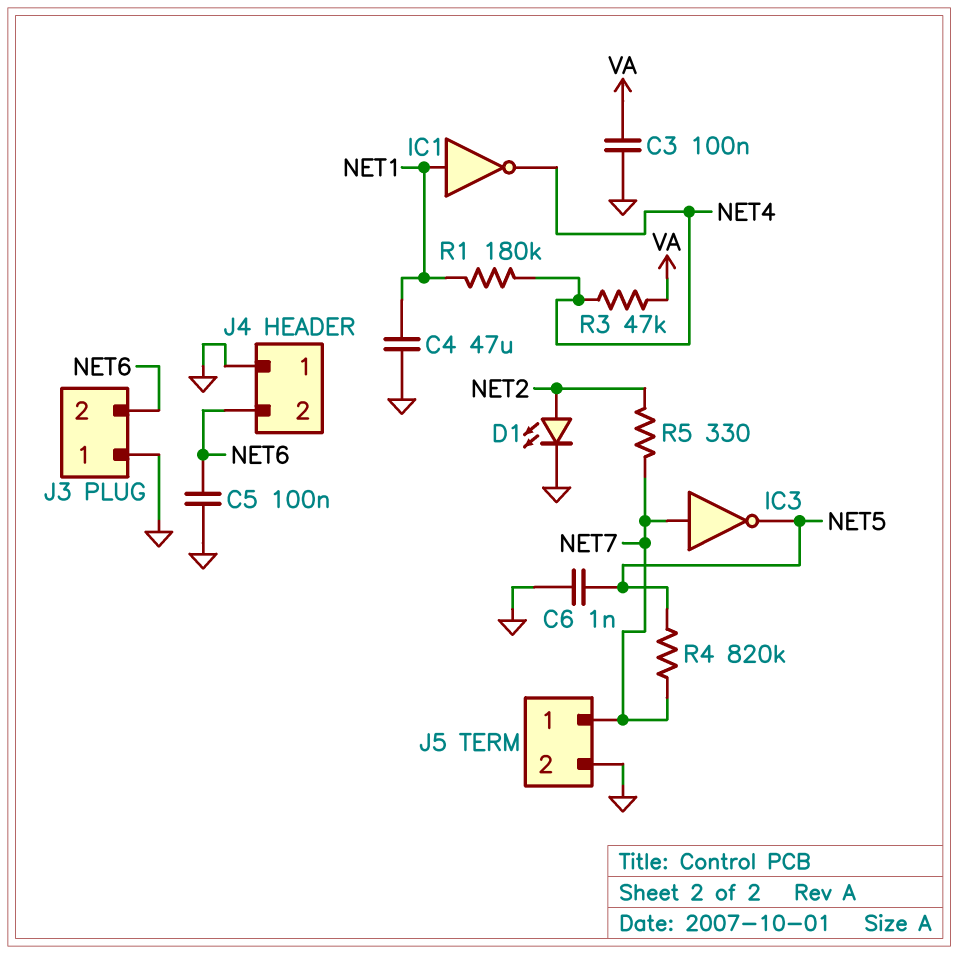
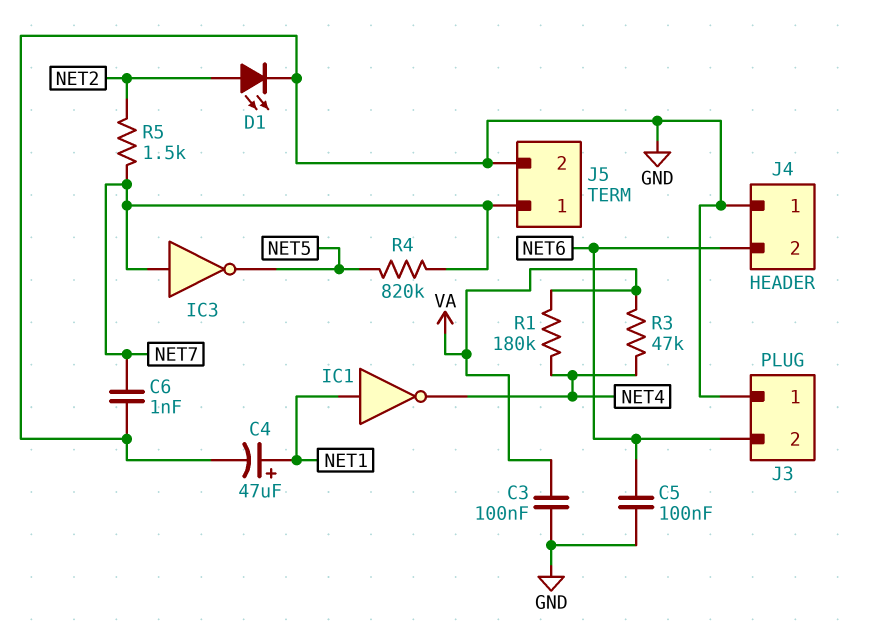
C4: 47uF (GND, NET1) -> 47uF (plus NET1, minus GND)
C6: 1nF (GND, NET5) -> 1nF (GND, NET7)
R1: 180k (NET1, NET4) -> 180k (NET4, VA)
R5: 330 (NET2, NET7) -> 1.5k (NET2, NET7)

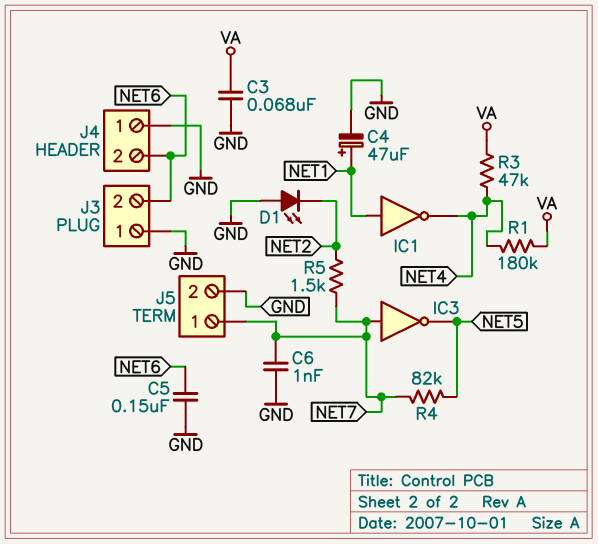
C3: 100nF (GND, VA) -> 68nF (GND, VA)
C5: 100nF (GND, NET6) -> 150nF (GND, NET6)
D1: LED (A NET2, K GND) -> LED (A GND, K NET2)
R4: 820k (NET5, NET7) -> 82k (NET5, NET7)

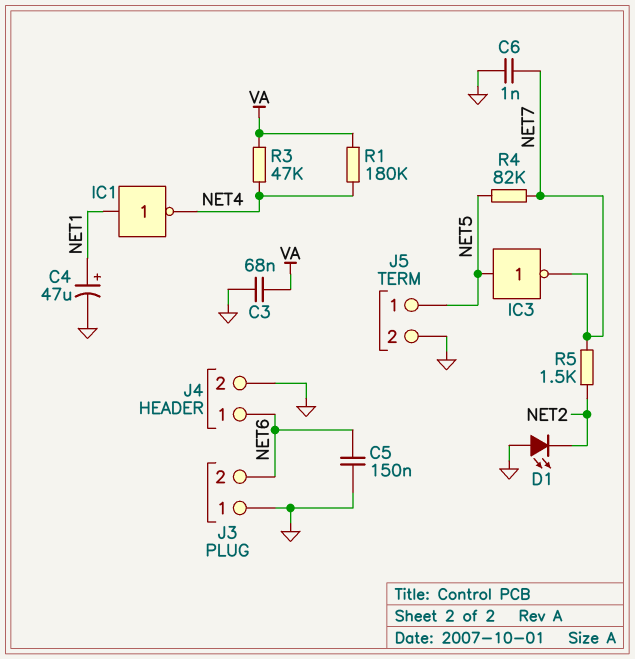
IC3: NOT (in NET7, out NET5) -> NOT (in NET5, out NET7)
J4 pin 1: GND -> NET6
J4 pin 2: NET6 -> GND
J5 pin 1: NET7 -> NET5

